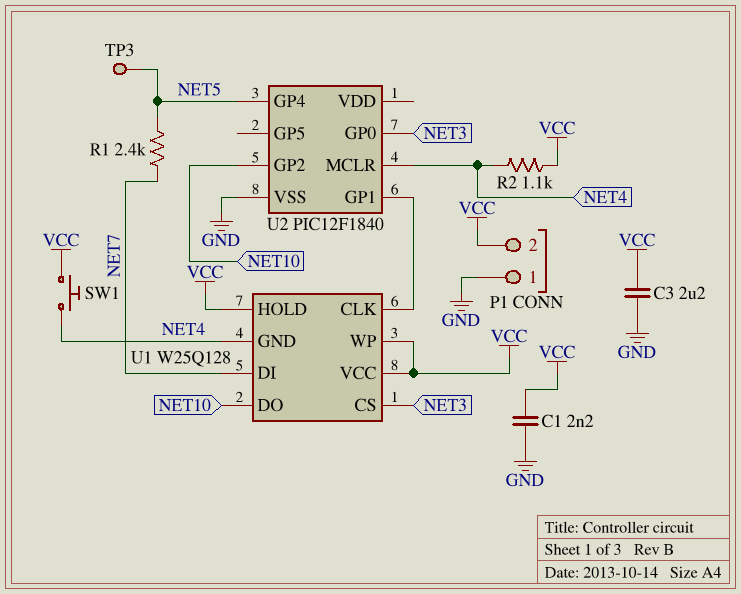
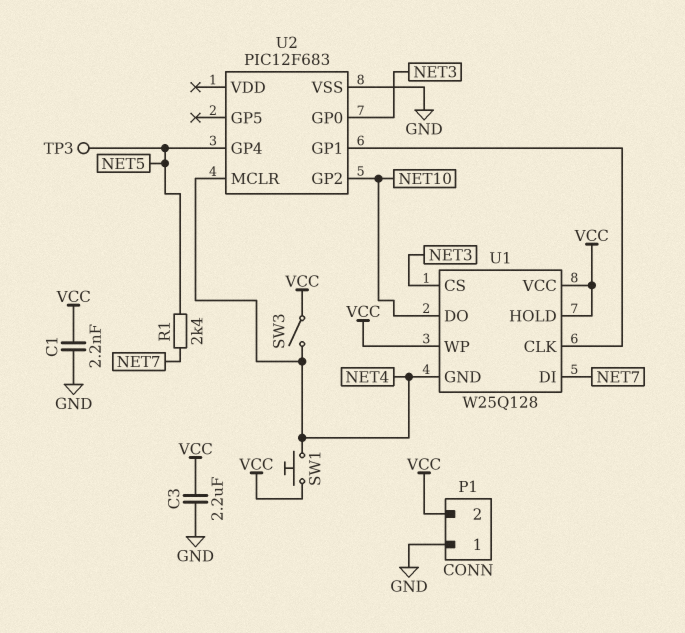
R2: 1.1k (NET4, VCC) -> none
SW3: none -> switch (NET4, VCC)
U2: PIC12F1840 -> PIC12F683

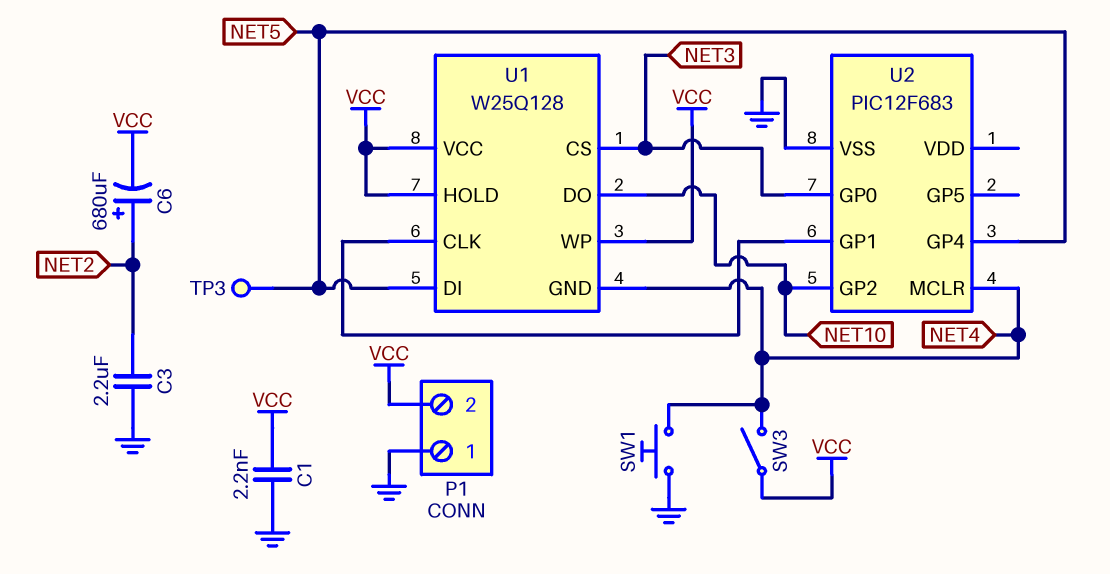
C3: 2.2uF (GND, VCC) -> 2.2uF (GND, NET2)
C6: none -> 680uF (plus NET2, minus VCC)
R1: 2.4k (NET5, NET7) -> none
SW1: button (NET4, VCC) -> button (GND, NET4)
U1 pin DI: NET7 -> NET5

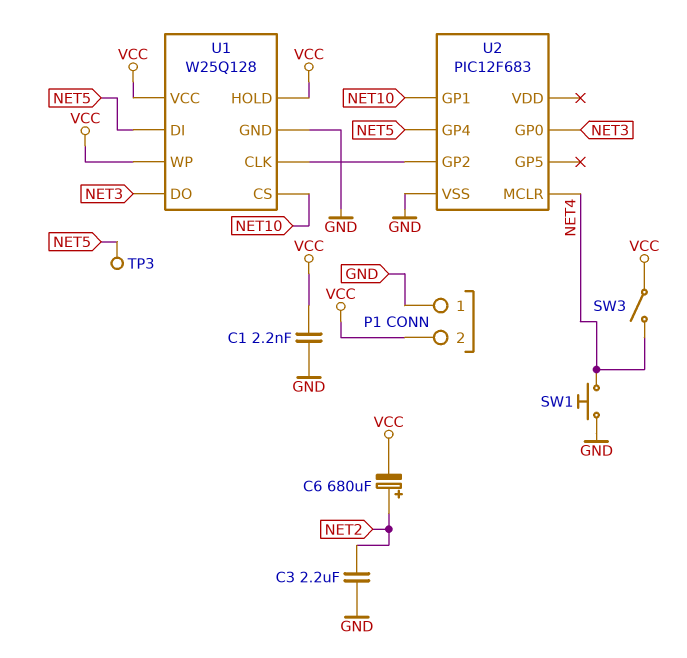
U1 pin CS: NET3 -> NET10
U1 pin DO: NET10 -> NET3
U1 pin GND: NET4 -> GND
U2 pin GP1: U1/CLK -> NET10
U2 pin GP2: NET10 -> U1/CLK

